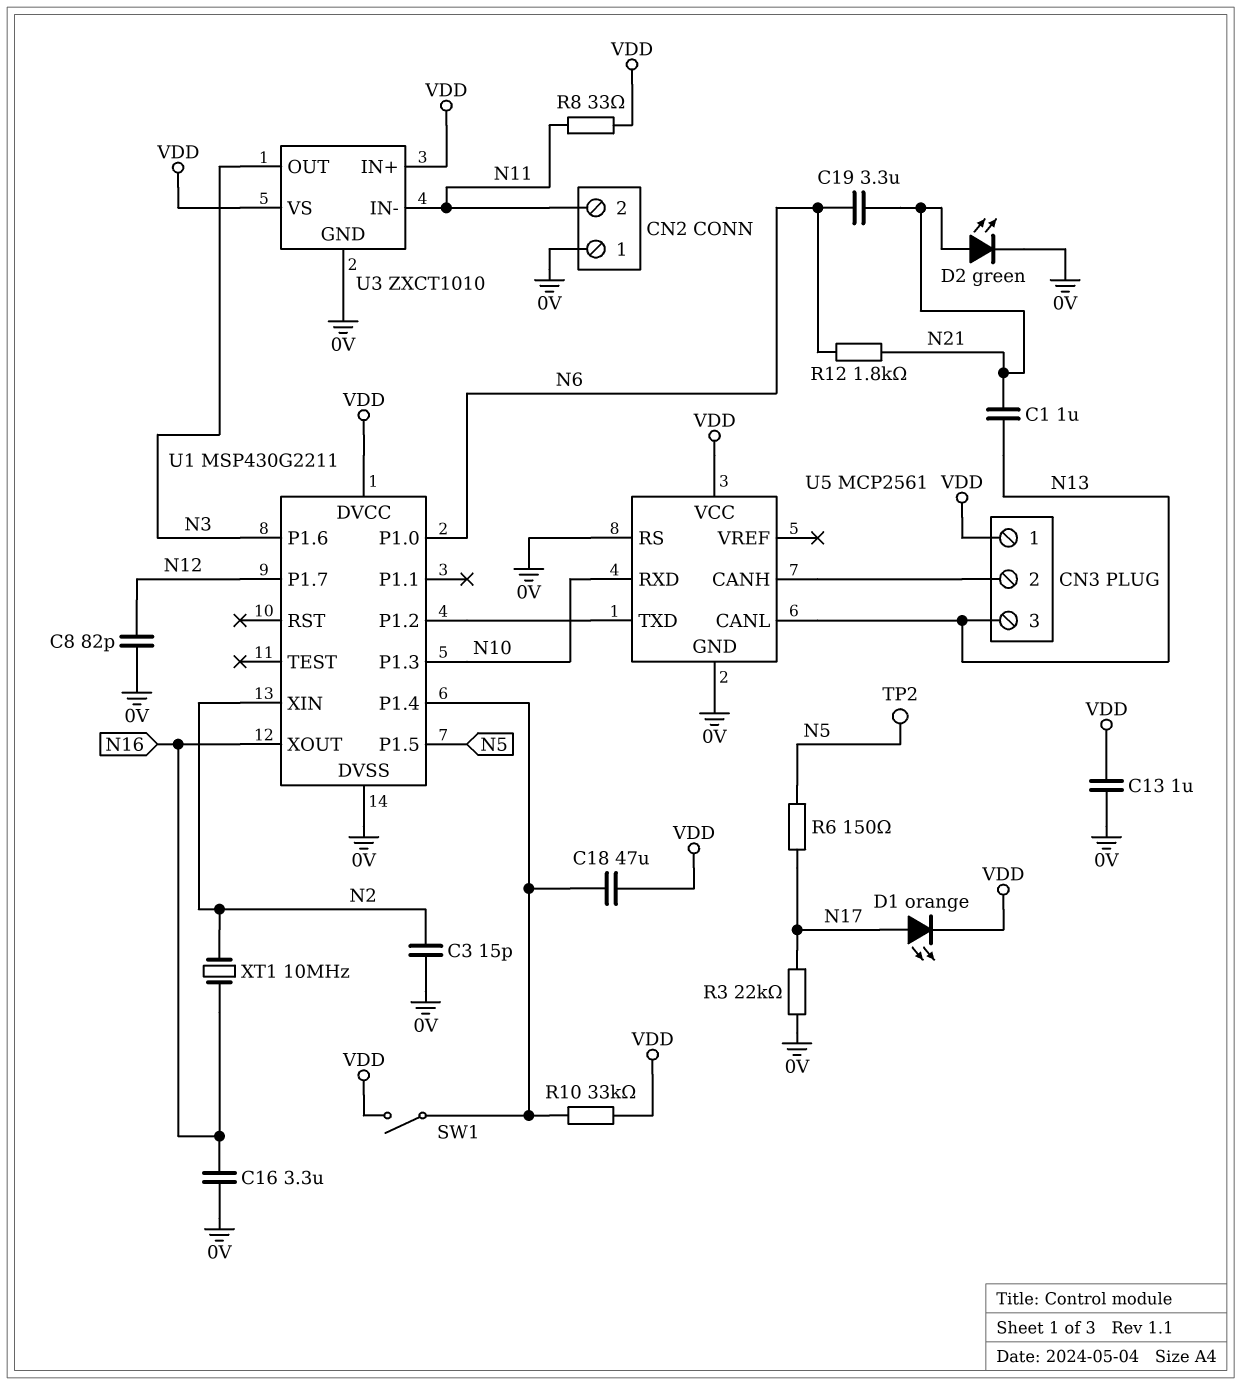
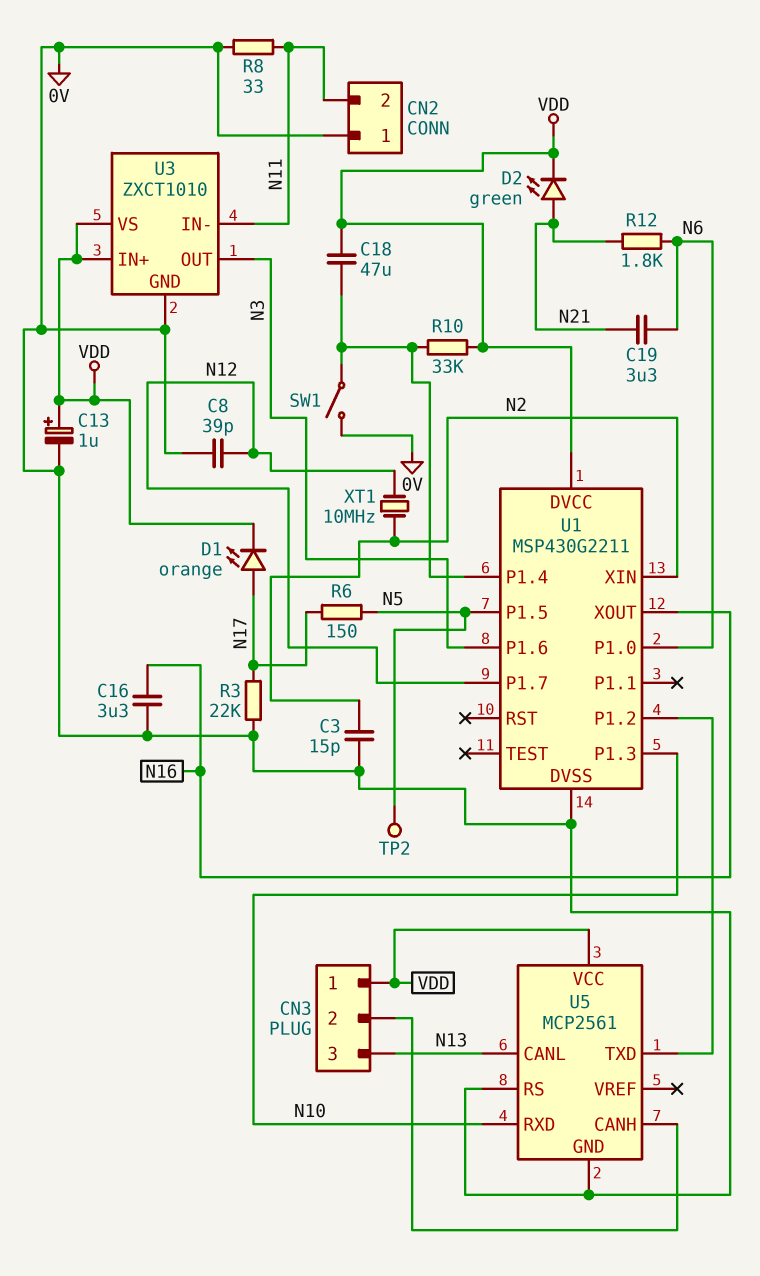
C1: 1uF (N13, N21) -> none
C8: 82pF (0V, N12) -> 39pF (0V, N12)
C13: 1uF (0V, VDD) -> 1uF (plus VDD, minus 0V)
D2: LED green (A N21, K 0V) -> LED green (A N21, K VDD)
R8: 33 (N11, VDD) -> 33 (0V, N11)
SW1: switch (U1/P1.4, VDD) -> switch (0V, U1/P1.4)
XT1: 10MHz (N2, N16) -> 10MHz (N2, N12)

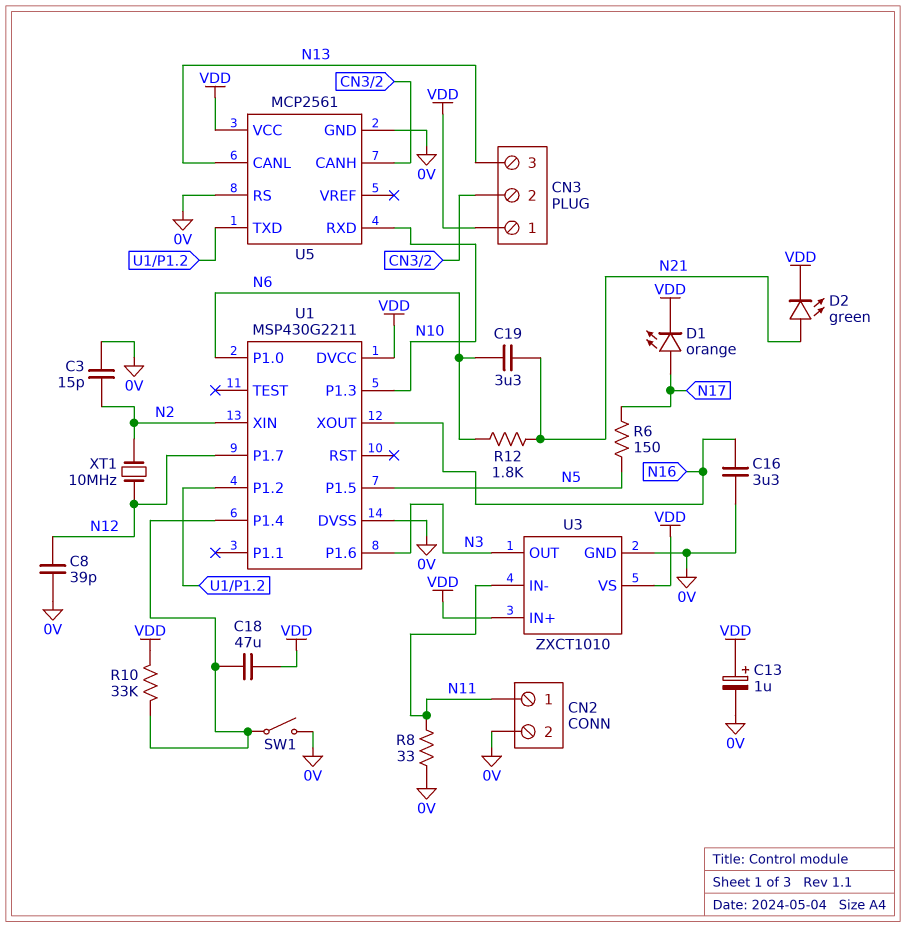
CN2 pin 1: 0V -> N11
CN2 pin 2: N11 -> 0V
R3: 22k (0V, N17) -> none
TP2: test point (N5) -> none

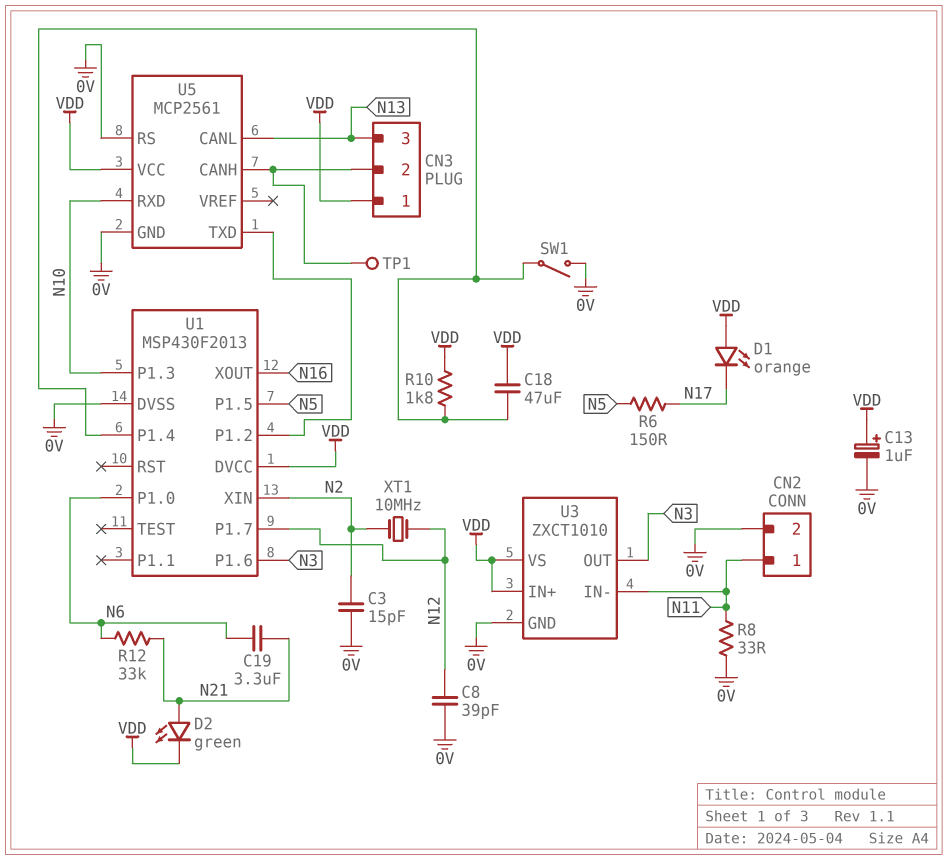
C16: 3.3uF (0V, N16) -> none
D1: LED orange (A N17, K VDD) -> LED orange (A VDD, K N17)
R10: 33k (U1/P1.4, VDD) -> 1.8k (U1/P1.4, VDD)
R12: 1.8k (N6, N21) -> 33k (N6, N21)
TP1: none -> test point (CN3/2)
U1: MSP430G2211 -> MSP430F2013

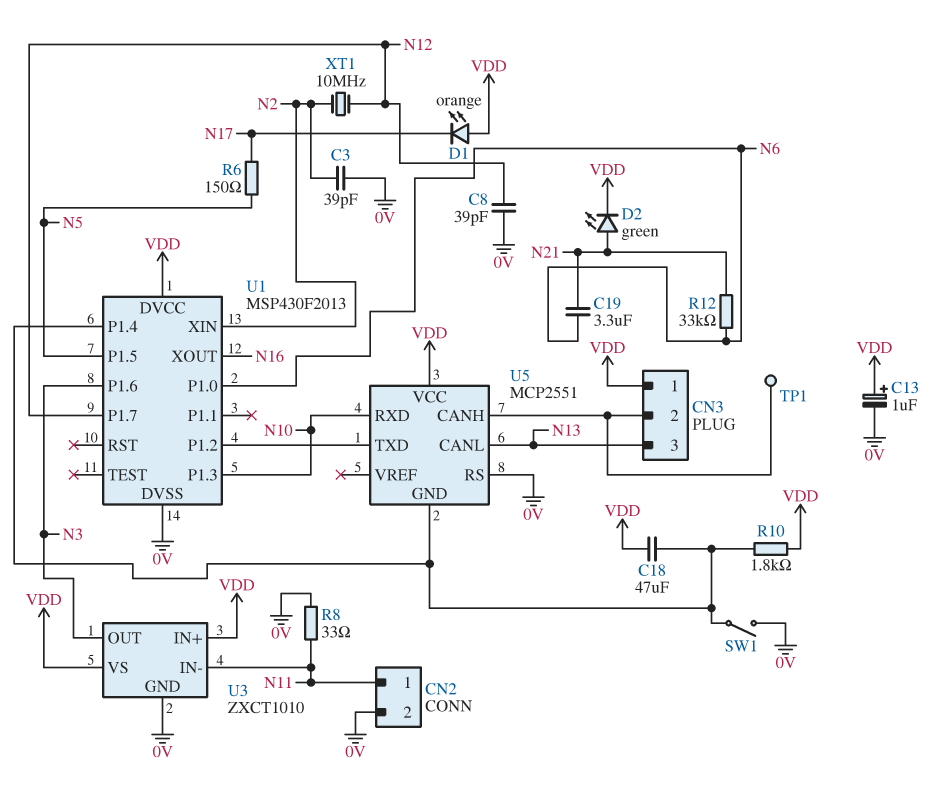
C3: 15pF (0V, N2) -> 39pF (0V, N2)
U5: MCP2561 -> MCP2551
U5 pin GND: 0V -> U1/P1.4

